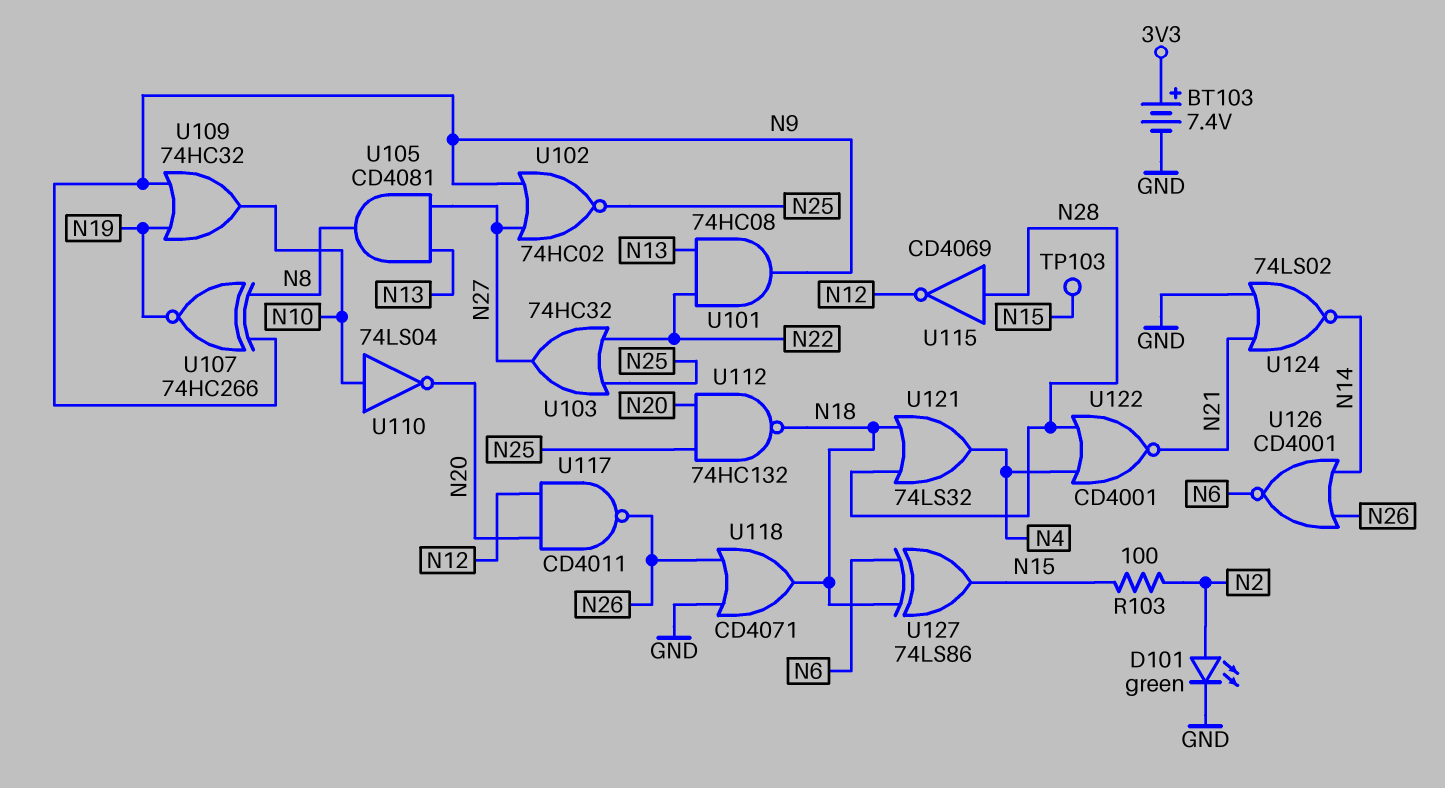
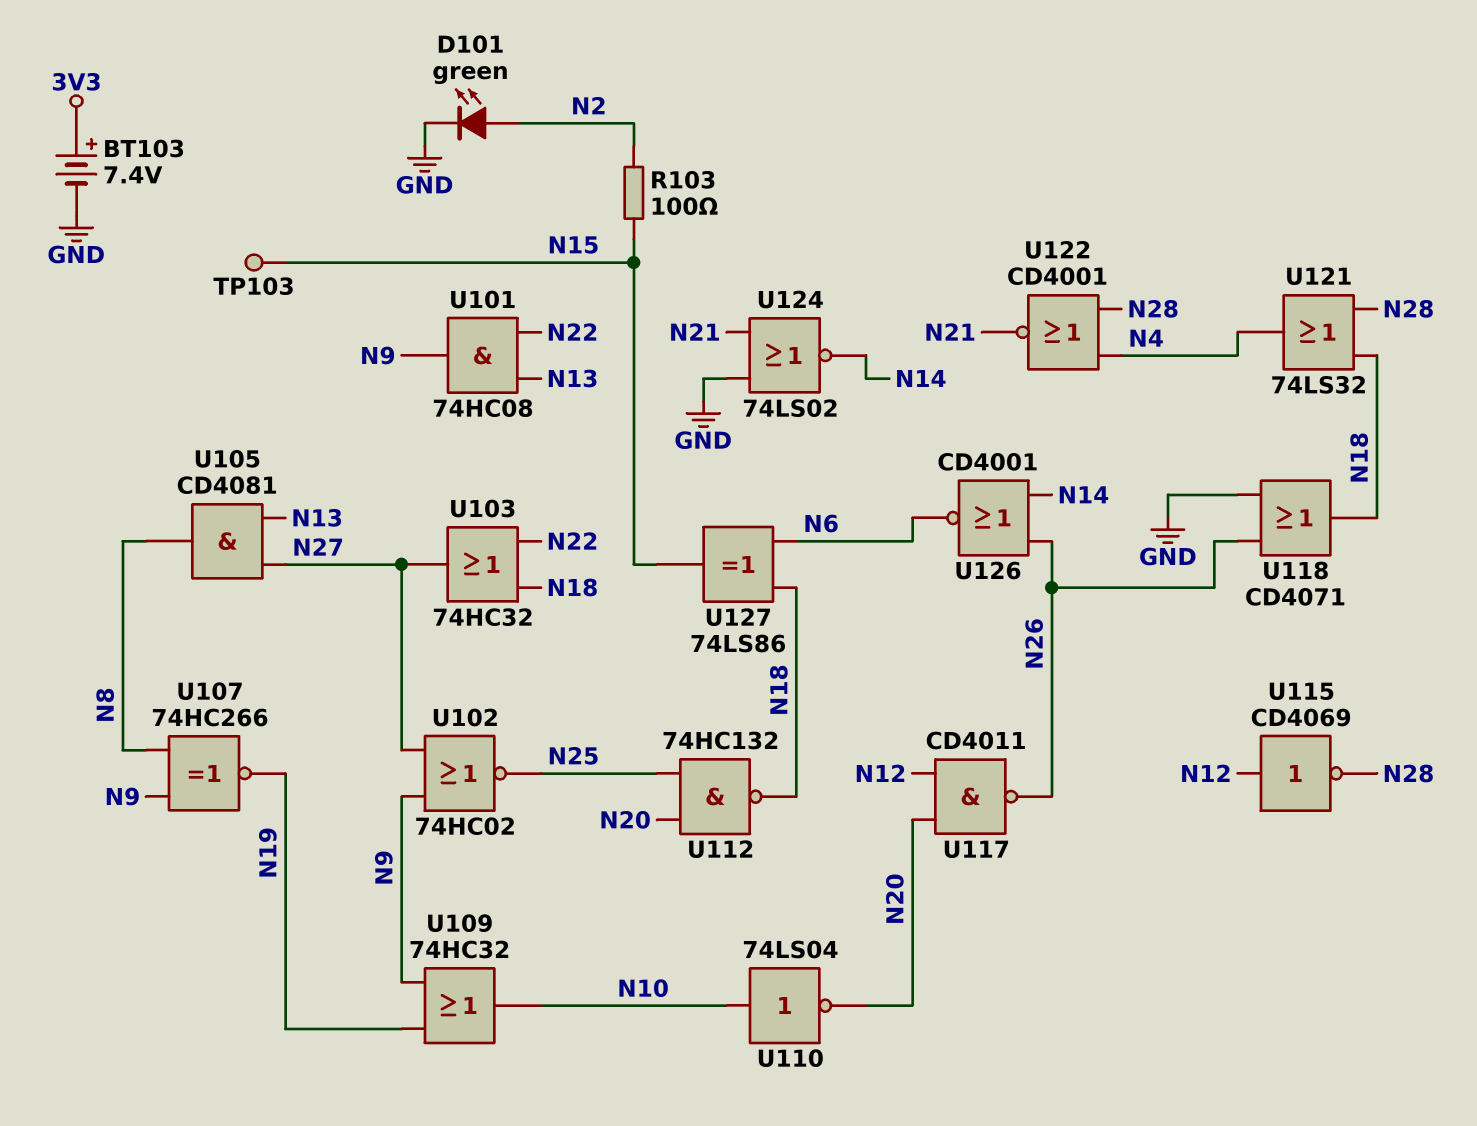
U103: OR 74HC32 (in N22, in N25, out N27) -> OR 74HC32 (in N18, in N22, out N27)
U115: NOT CD4069 (in N28, out N12) -> NOT CD4069 (in N12, out N28)

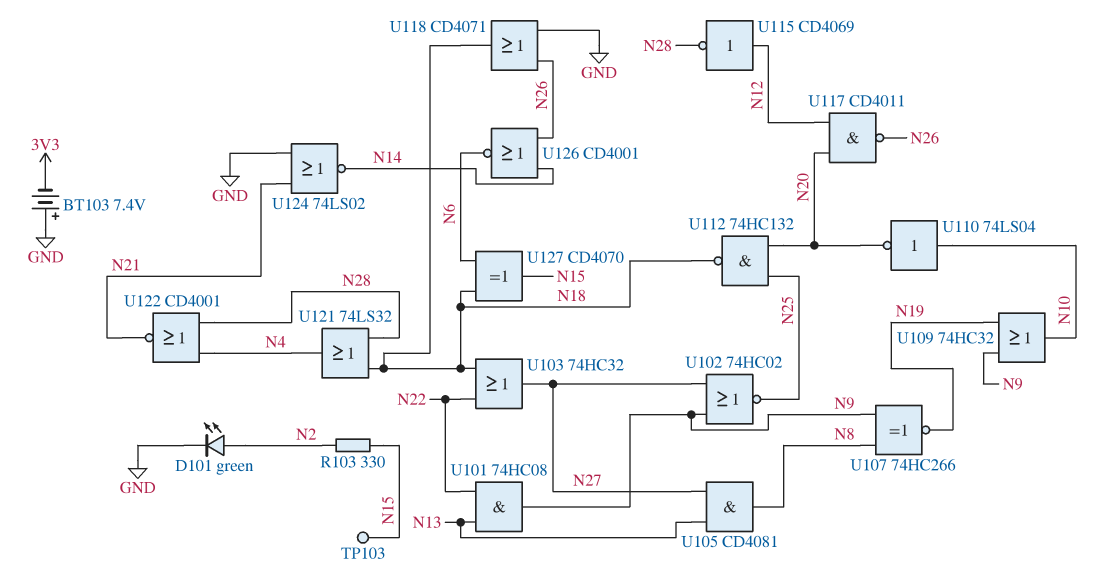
BT103: 7.4V (plus 3V3, minus GND) -> 7.4V (plus GND, minus 3V3)
R103: 100 (N2, N15) -> 330 (N2, N15)
U127: XOR 74LS86 (in N6, in N18, out N15) -> XOR CD4070 (in N6, in N18, out N15)

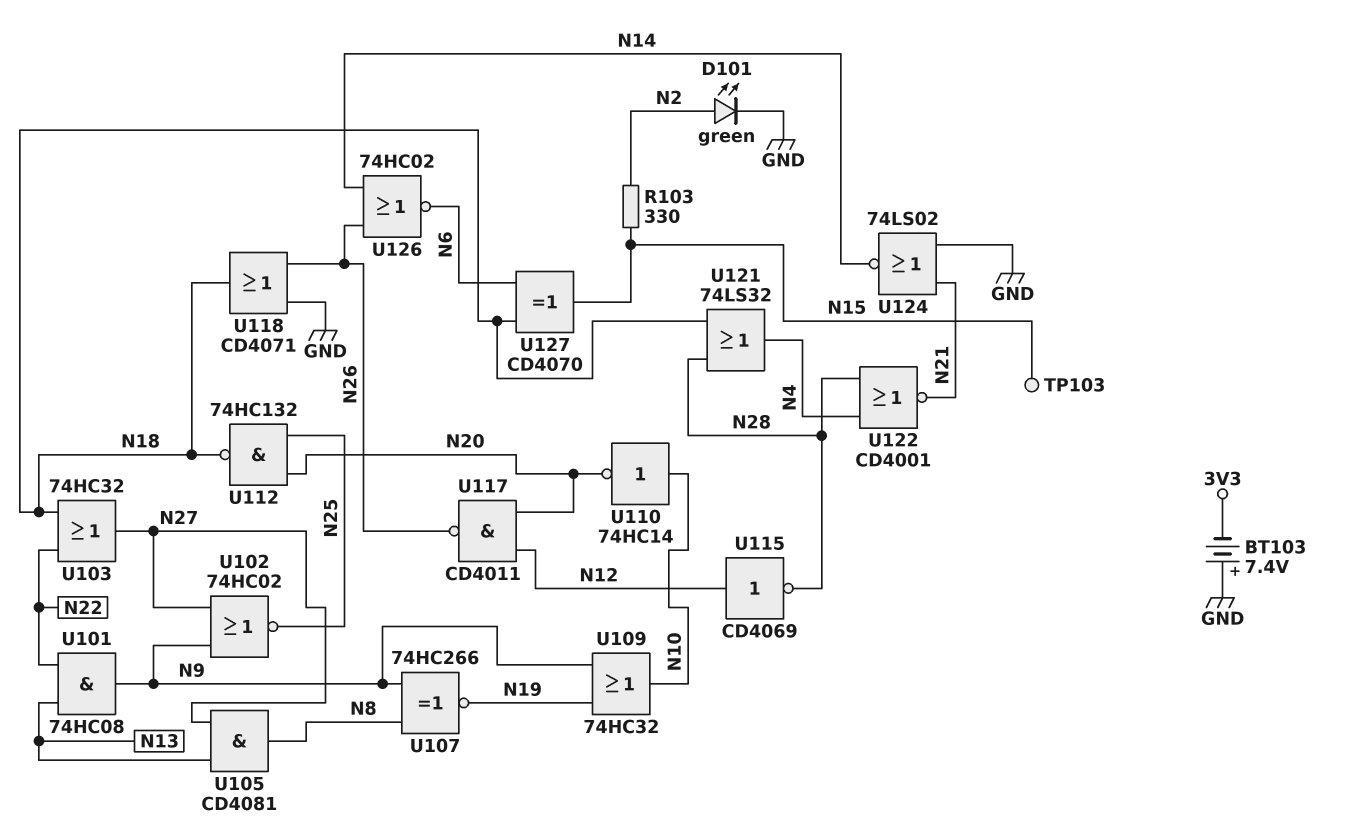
U110: NOT 74LS04 (in N10, out N20) -> NOT 74HC14 (in N10, out N20)
U126: NOR CD4001 (in N14, in N26, out N6) -> NOR 74HC02 (in N14, in N26, out N6)

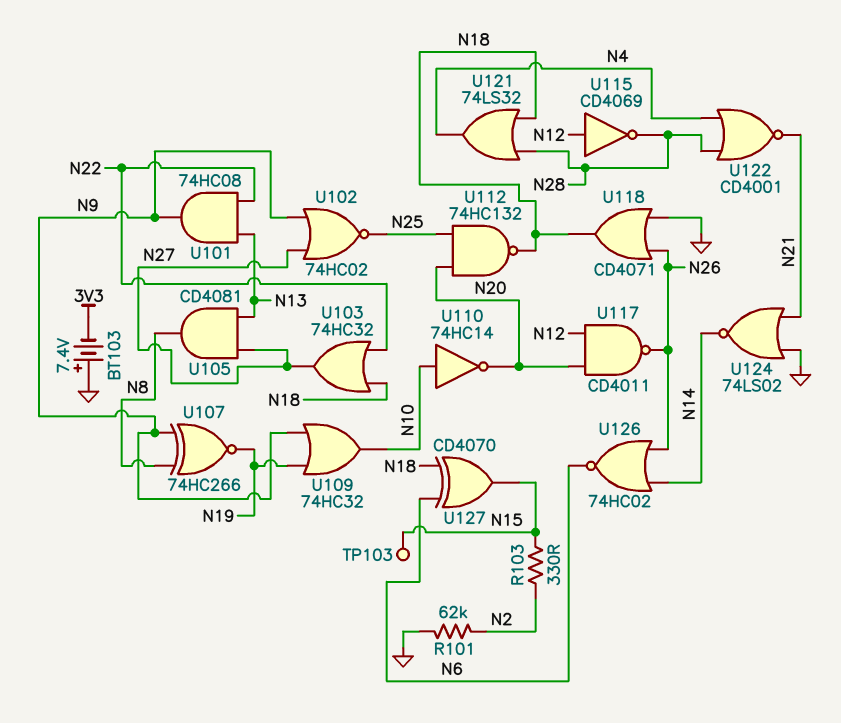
D101: LED green (A N2, K GND) -> none
R101: none -> 62k (GND, N2)

